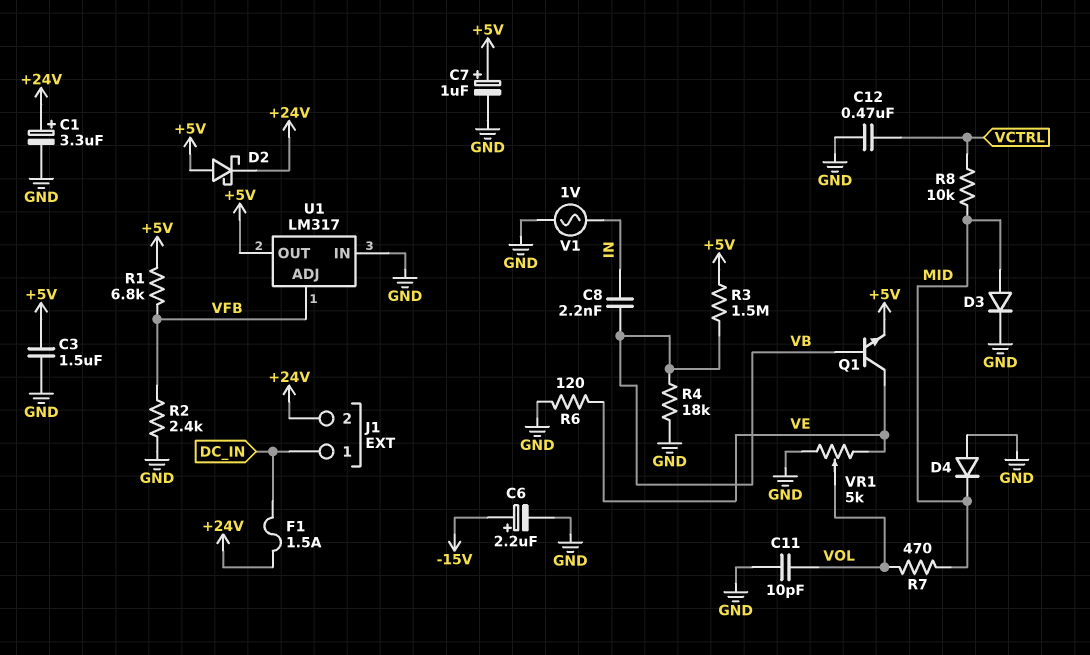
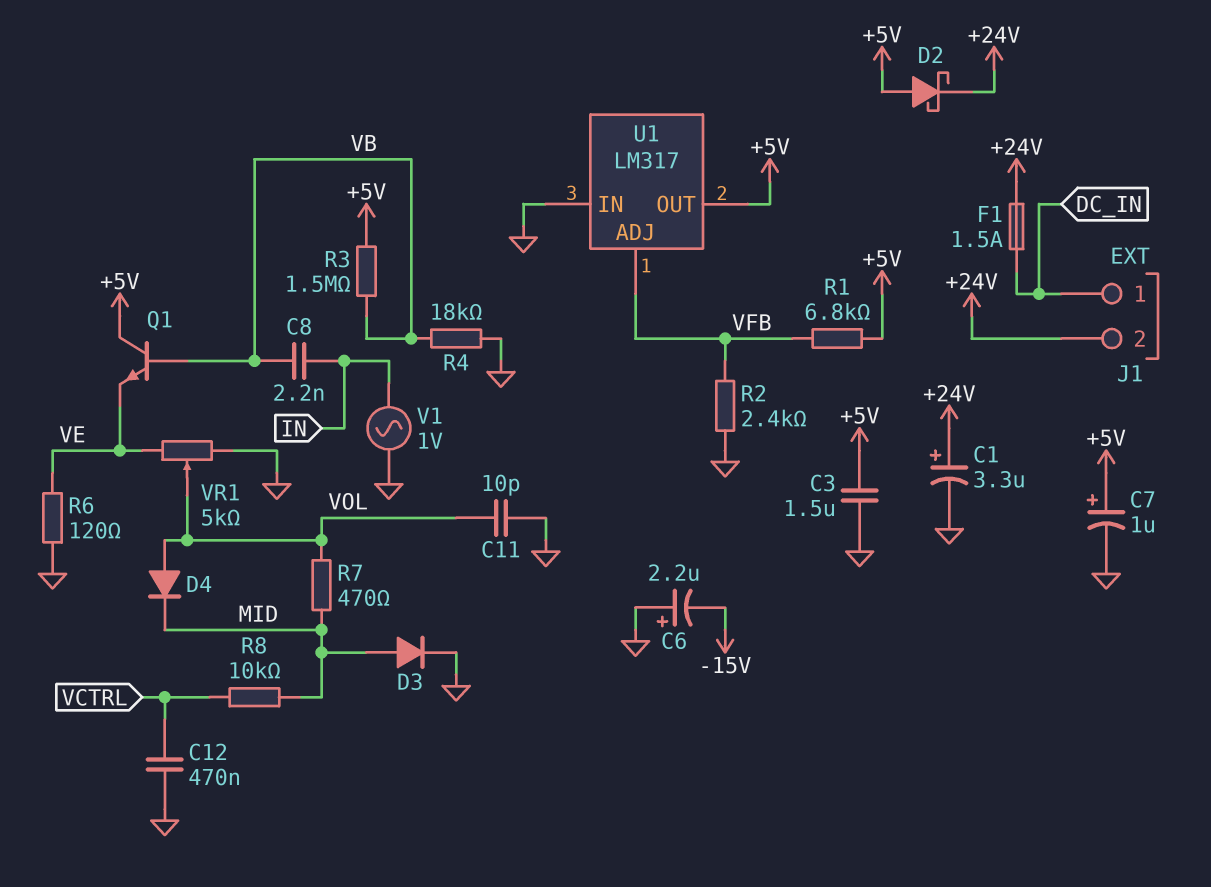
C6: 2.2uF (plus -15V, minus GND) -> 2.2uF (plus GND, minus -15V)
D4: diode (A GND, K MID) -> diode (A VOL, K MID)
Q1: NPN (B VB, C VE, E +5V) -> NPN (B VB, C +5V, E VE)

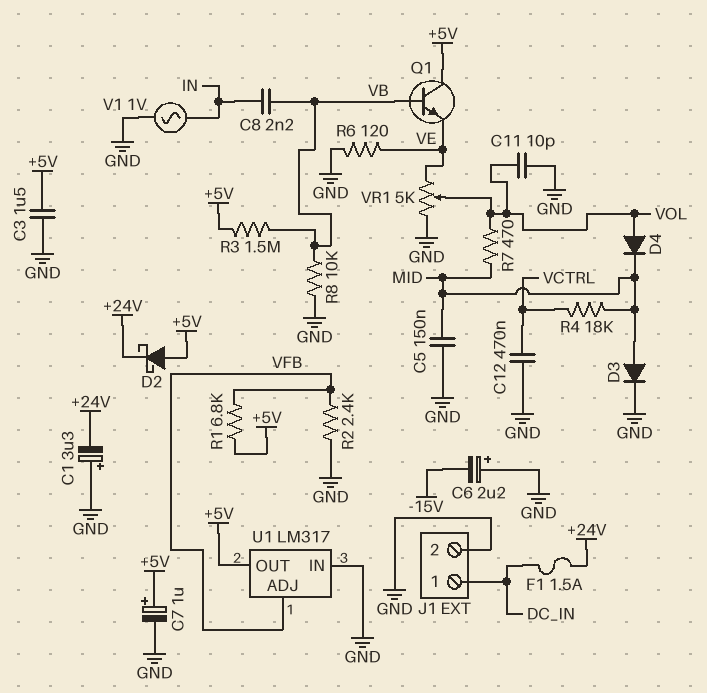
C1: 3.3uF (plus +24V, minus GND) -> 3.3uF (plus GND, minus +24V)
C5: none -> 150nF (GND, MID)
J1 pin 2: +24V -> GND
R4: 18k (GND, VB) -> 18k (MID, VCTRL)
R8: 10k (MID, VCTRL) -> 10k (GND, VB)

